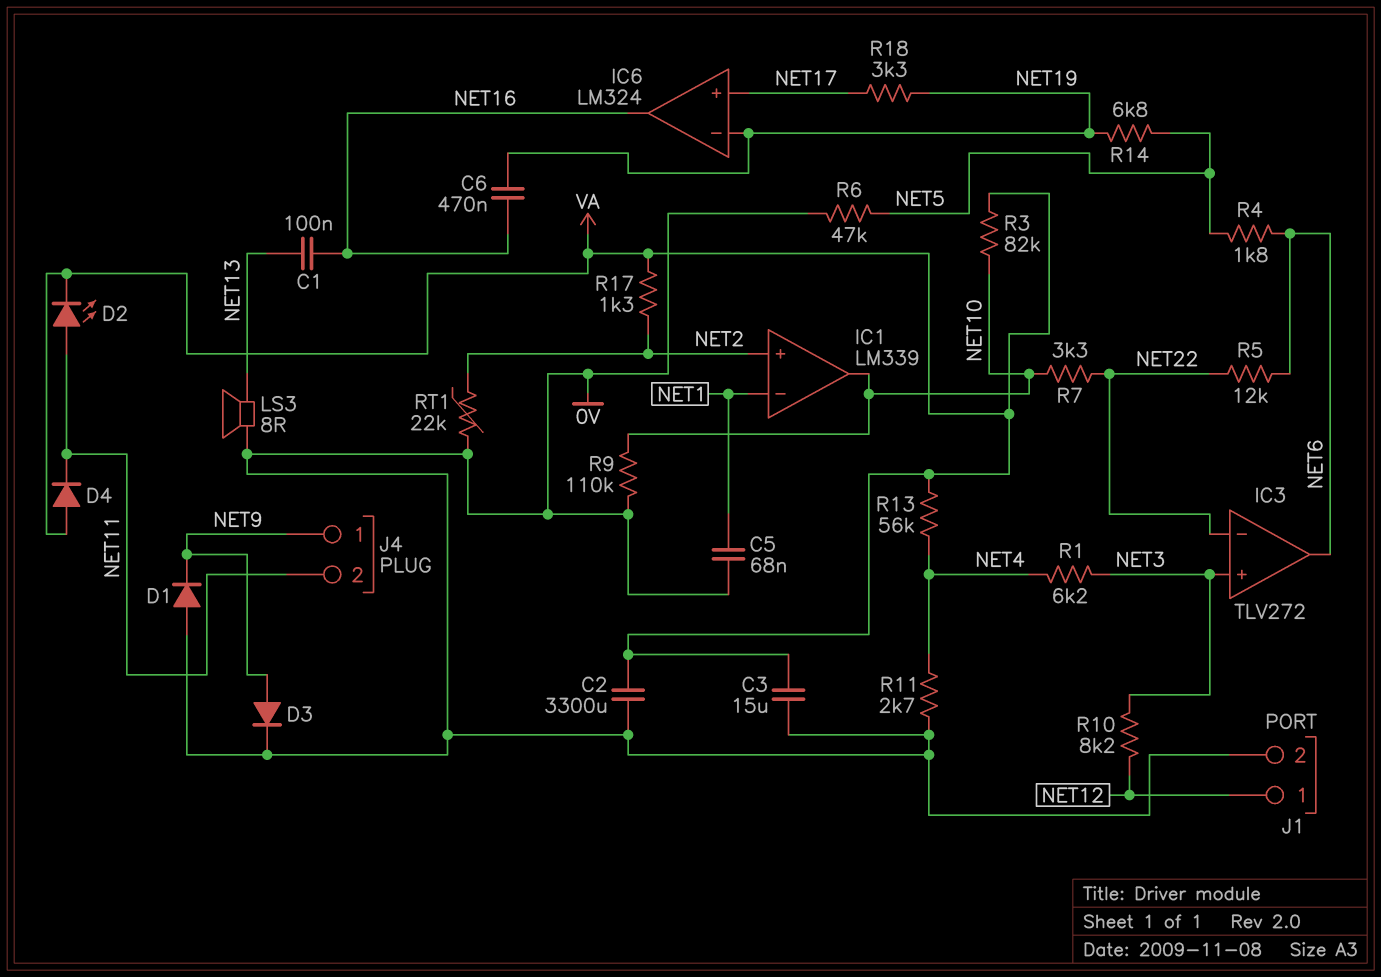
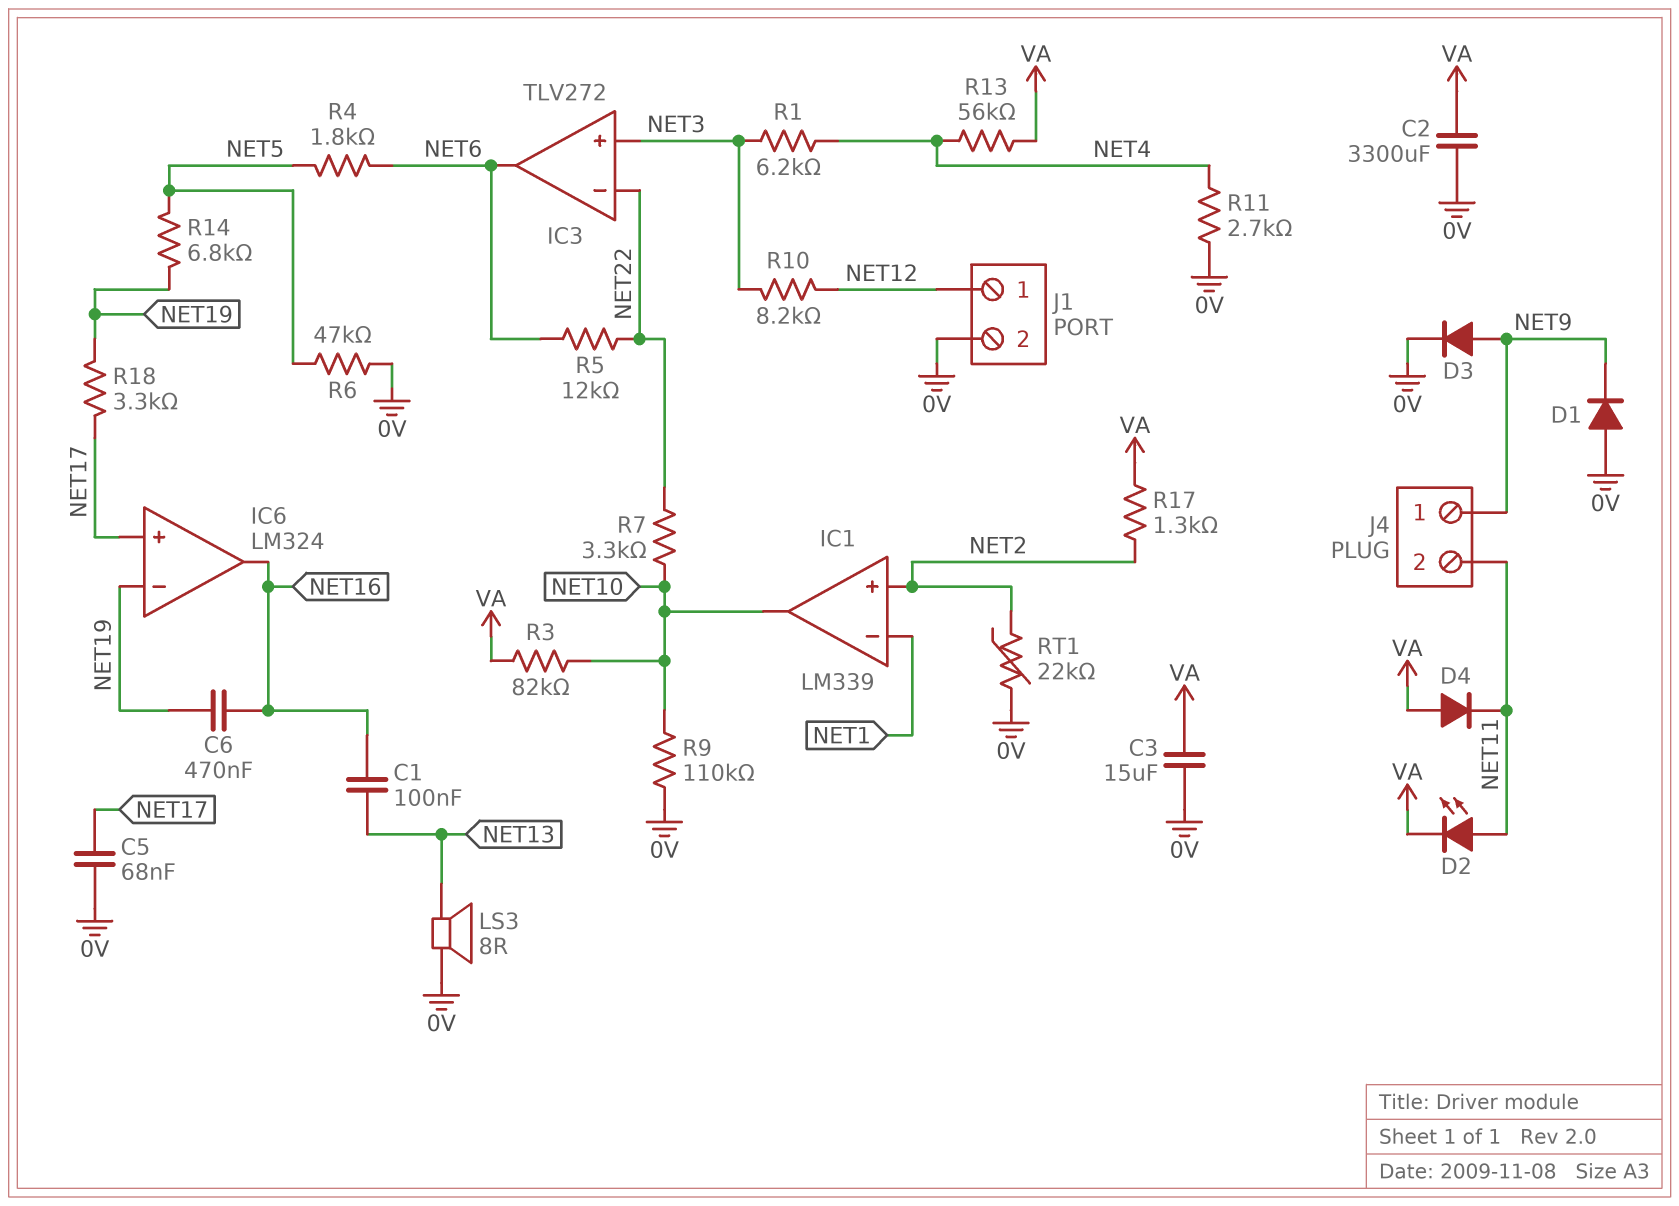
C5: 68nF (0V, NET1) -> 68nF (0V, NET17)

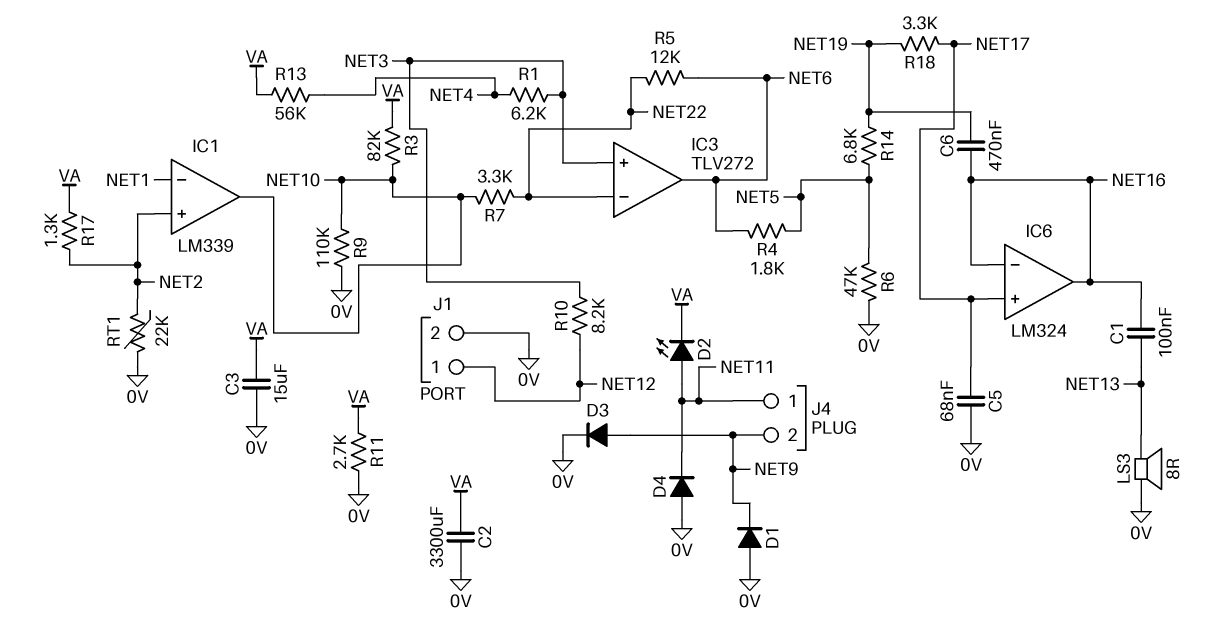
D4: diode (A VA, K NET11) -> diode (A 0V, K NET11)
IC6 pin in-: NET19 -> NET16
J4 pin 1: NET9 -> NET11
J4 pin 2: NET11 -> NET9
R11: 2.7k (0V, NET4) -> 2.7k (0V, VA)

